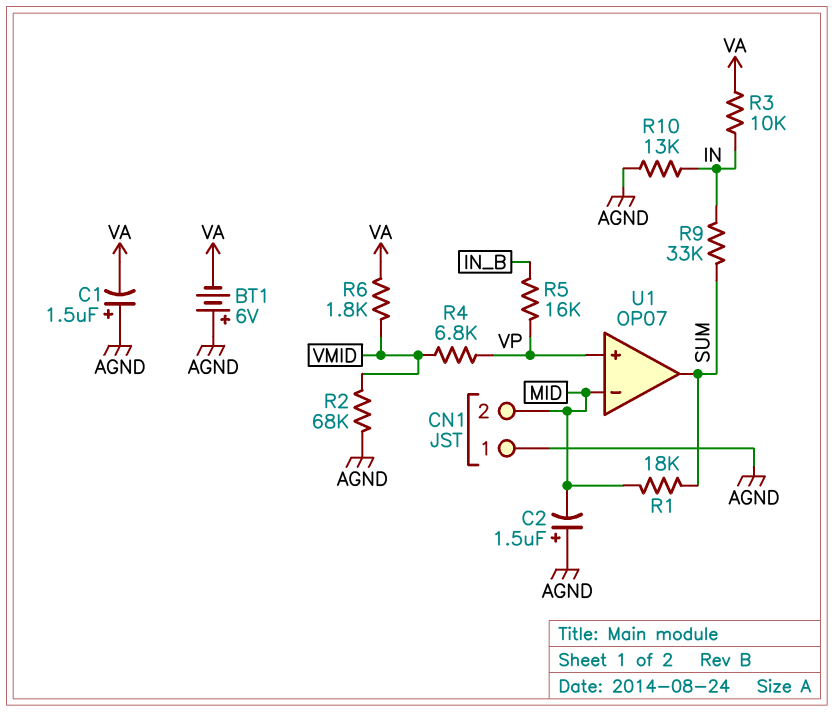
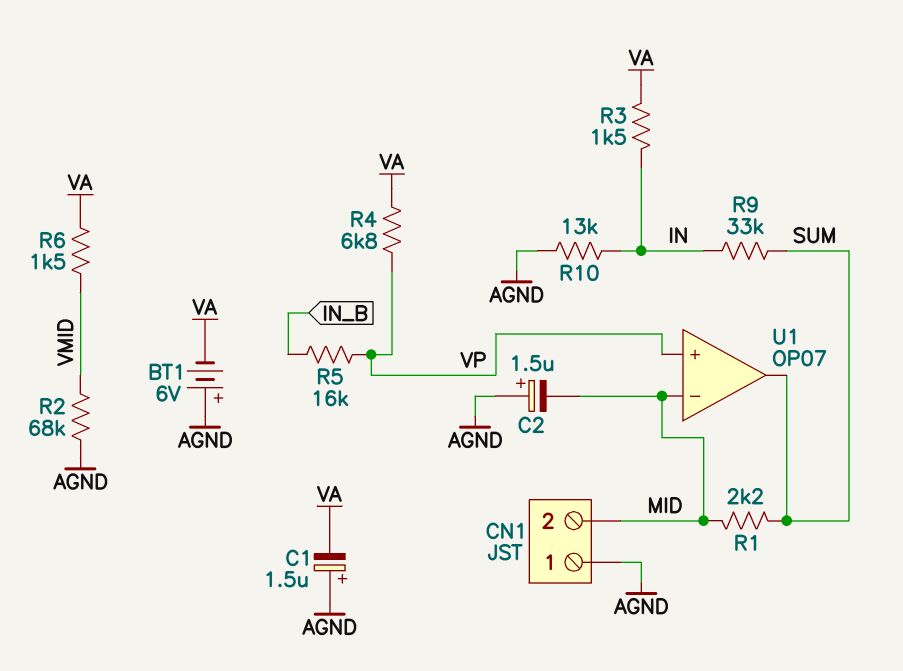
R1: 18k (MID, SUM) -> 2.2k (MID, SUM)
R3: 10k (IN, VA) -> 1.5k (IN, VA)
R4: 6.8k (VMID, VP) -> 6.8k (VA, VP)
R6: 1.8k (VA, VMID) -> 1.5k (VA, VMID)

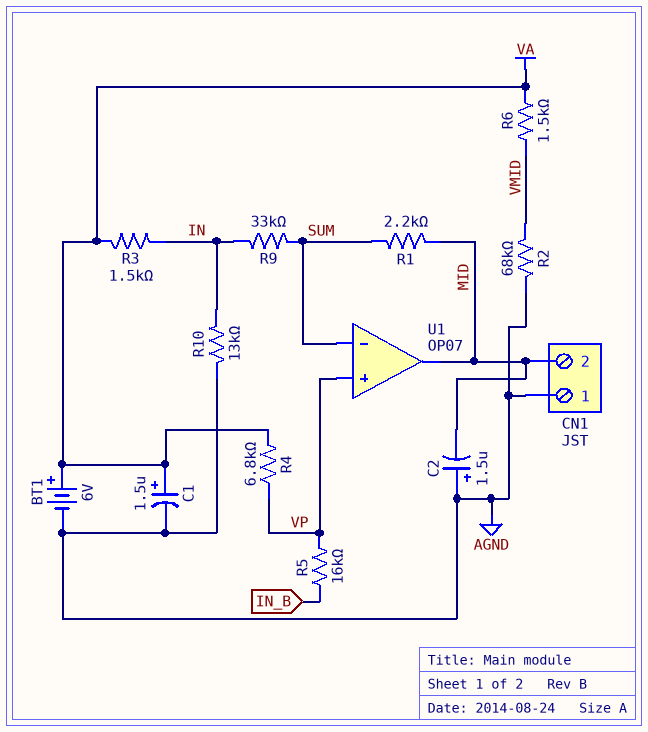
BT1: 6V (plus AGND, minus VA) -> 6V (plus VA, minus AGND)
C1: 1.5uF (plus AGND, minus VA) -> 1.5uF (plus VA, minus AGND)
U1 pin in-: MID -> SUM
U1 pin out: SUM -> MID

